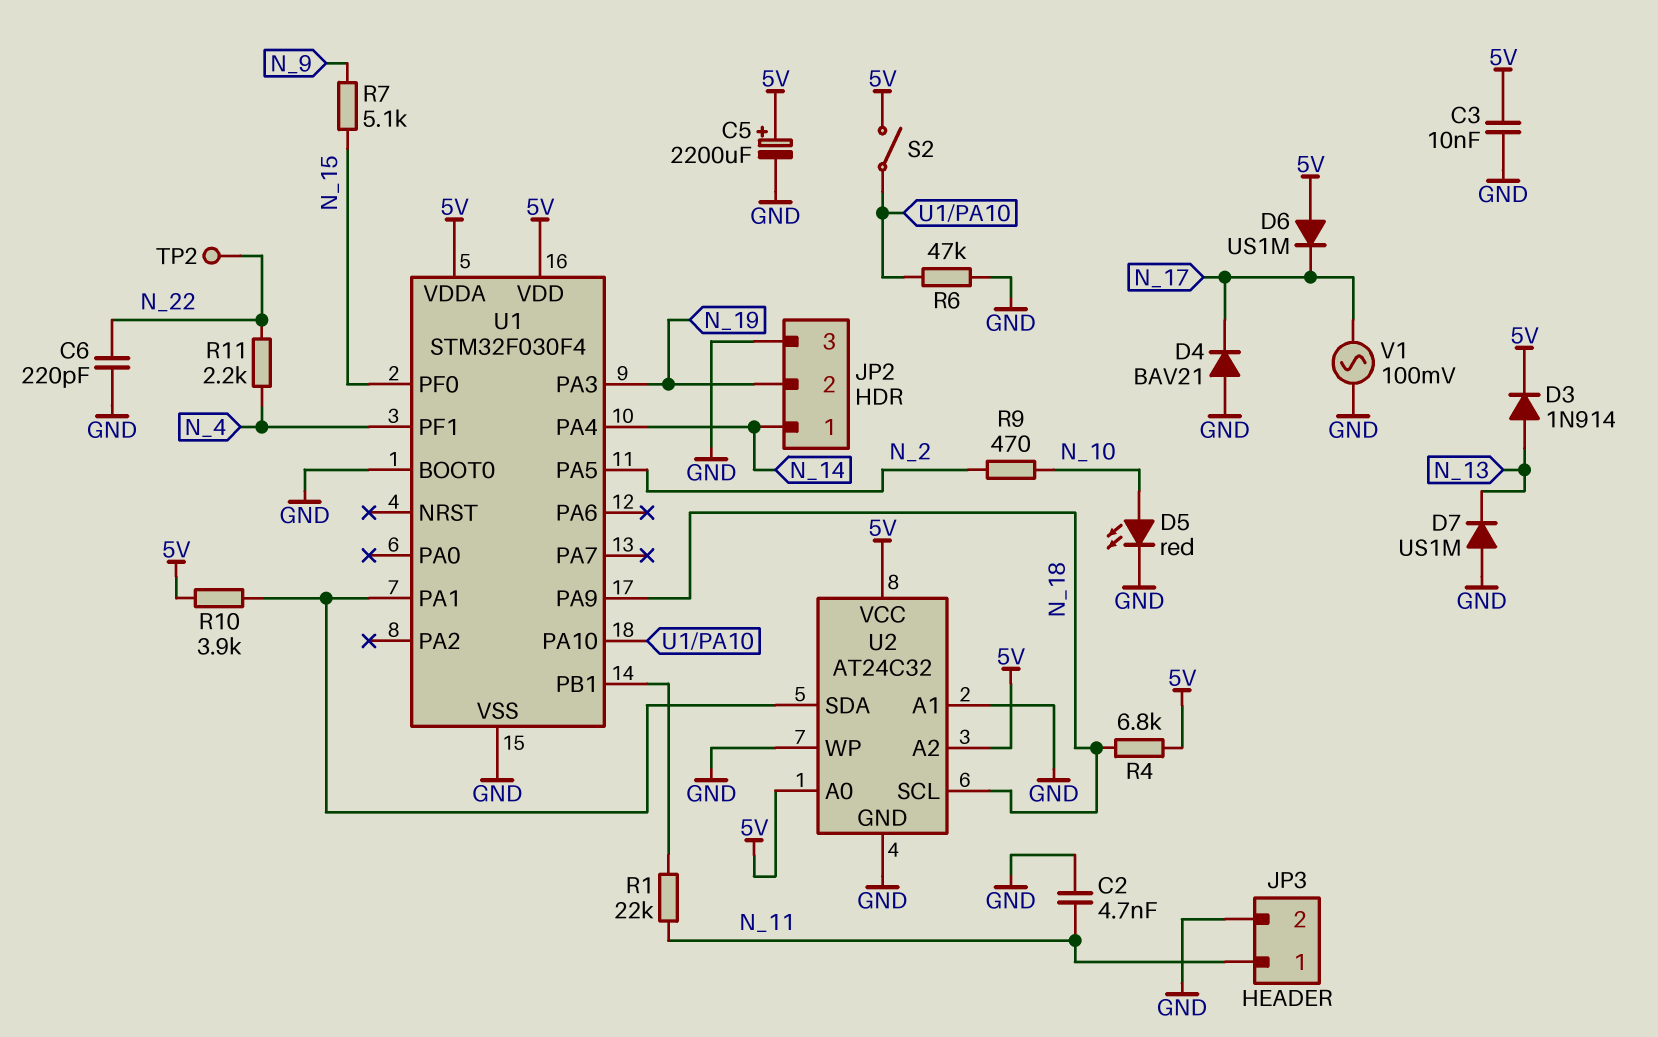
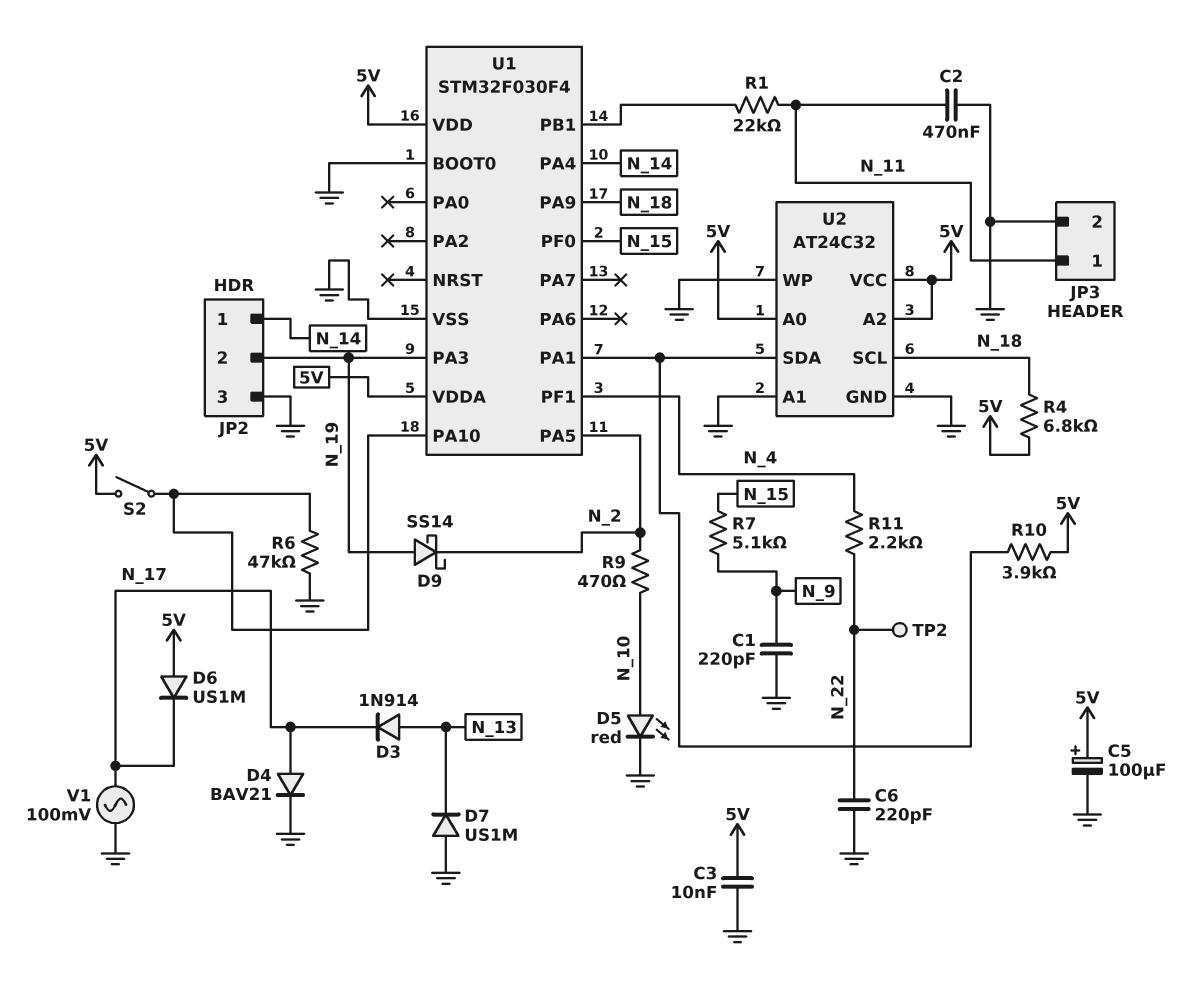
C1: none -> 220pF (GND, N_9)
C2: 4.7nF (GND, N_11) -> 470nF (GND, N_11)
C5: 2200uF (plus 5V, minus GND) -> 100uF (plus 5V, minus GND)
D3: diode 1N914 (A N_13, K 5V) -> diode 1N914 (A N_13, K N_17)
D4: diode BAV21 (A GND, K N_17) -> diode BAV21 (A N_17, K GND)
D9: none -> schottky SS14 (A N_19, K N_2)

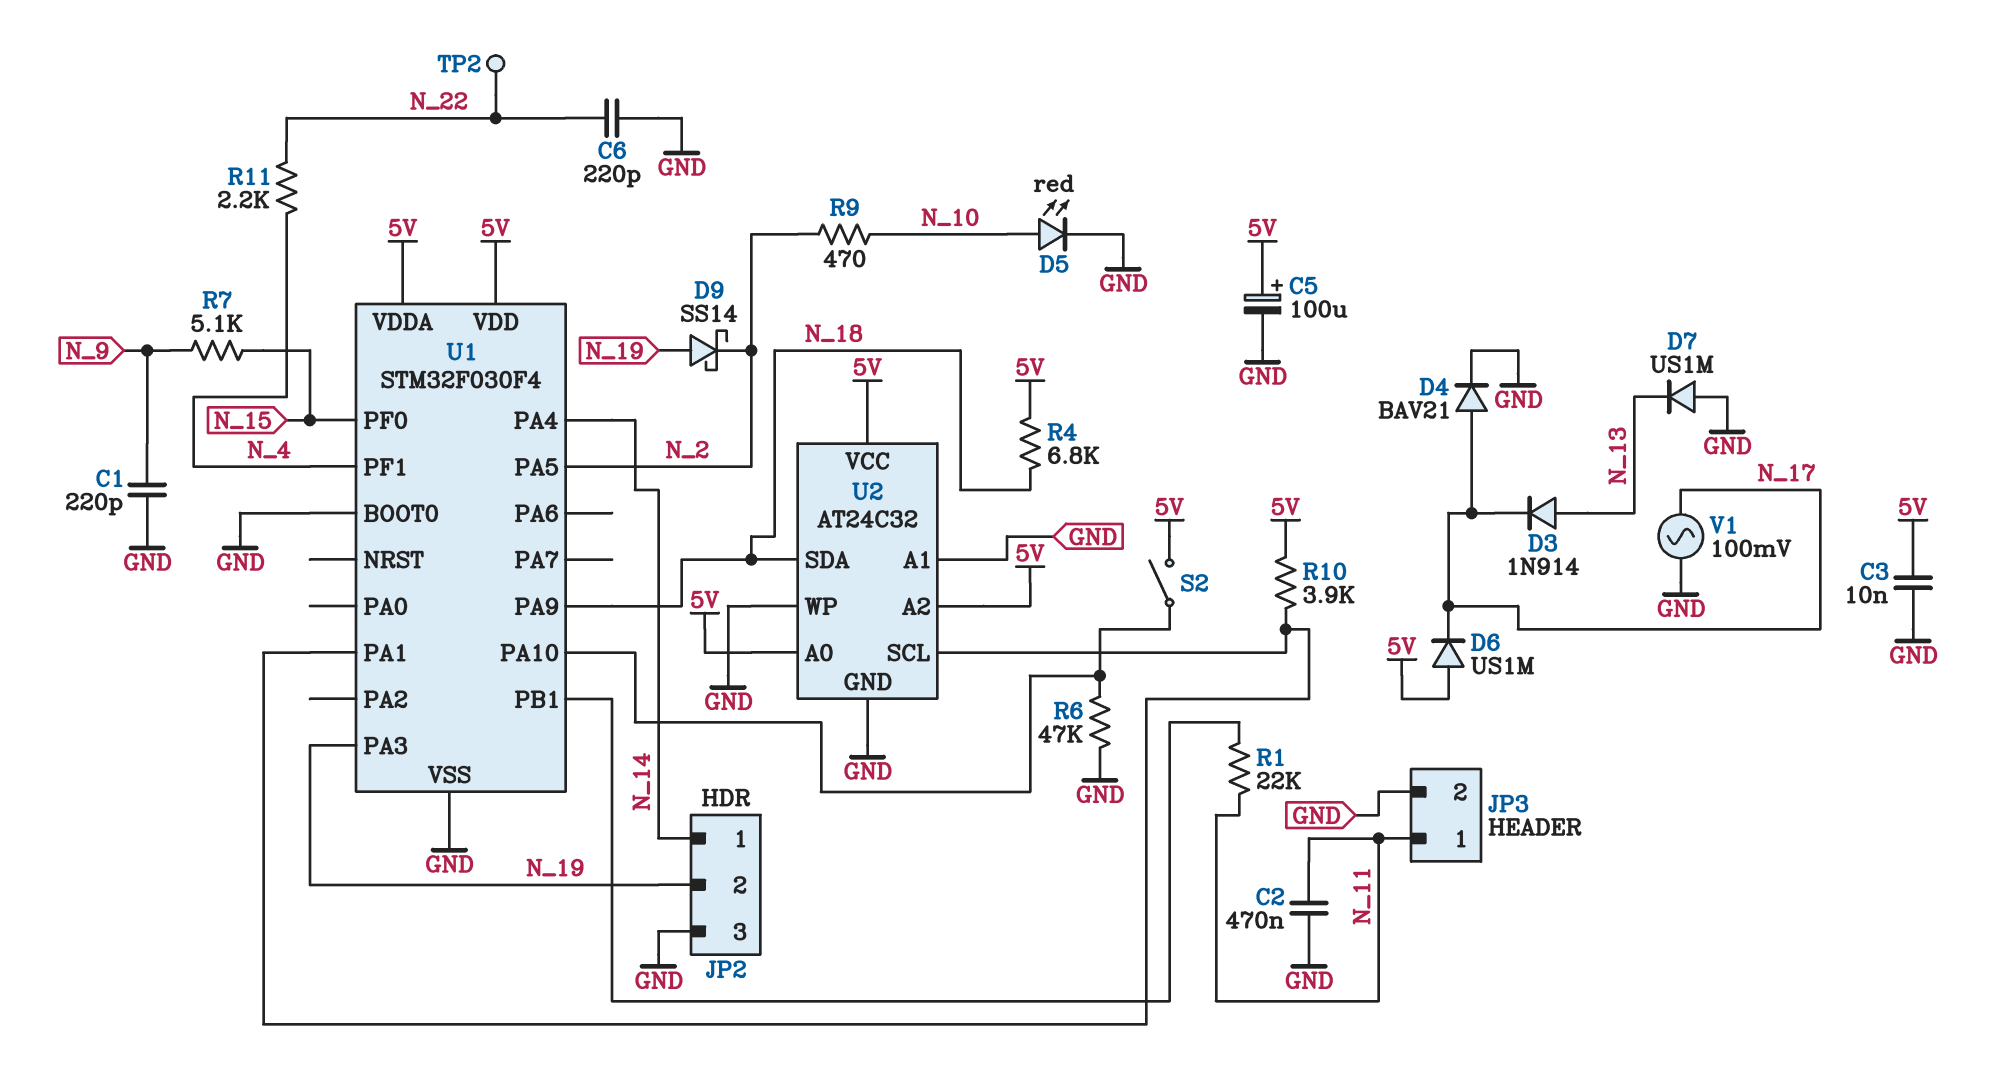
U2 pin SCL: N_18 -> U1/PA1
U2 pin SDA: U1/PA1 -> N_18

